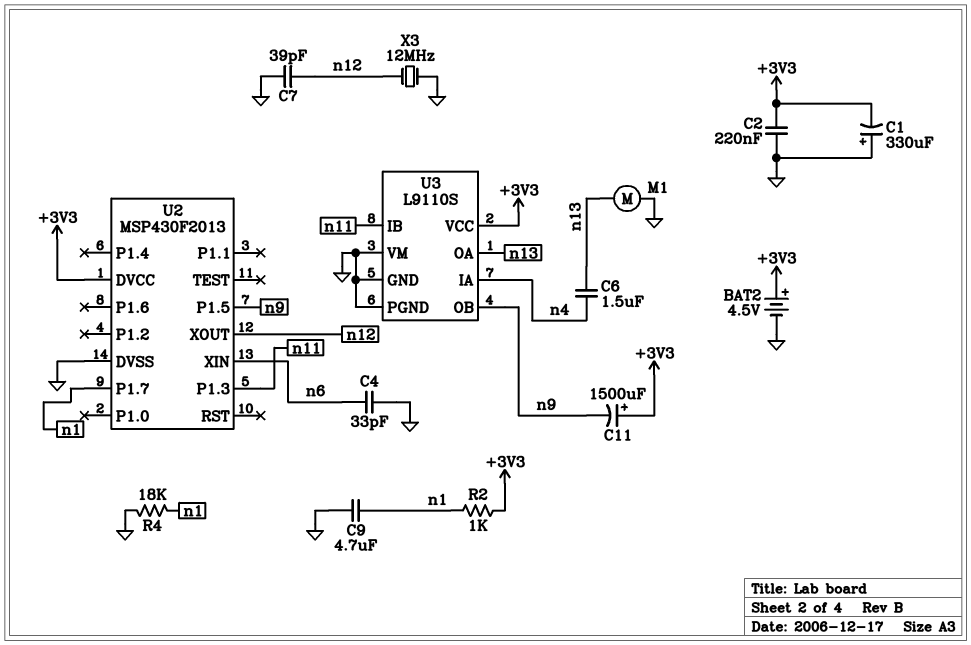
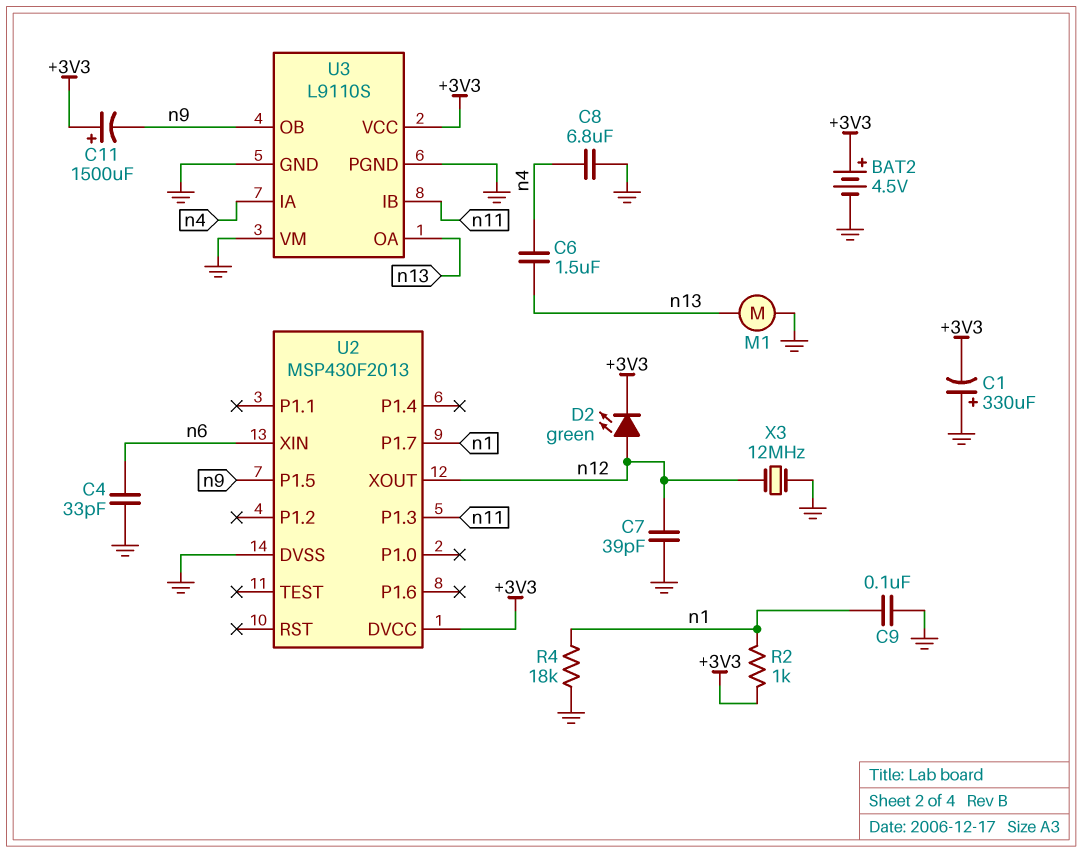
C2: 220nF (+3V3, GND) -> none
C8: none -> 6.8uF (GND, n4)
C9: 4.7uF (GND, n1) -> 100nF (GND, n1)
D2: none -> LED green (A n12, K +3V3)

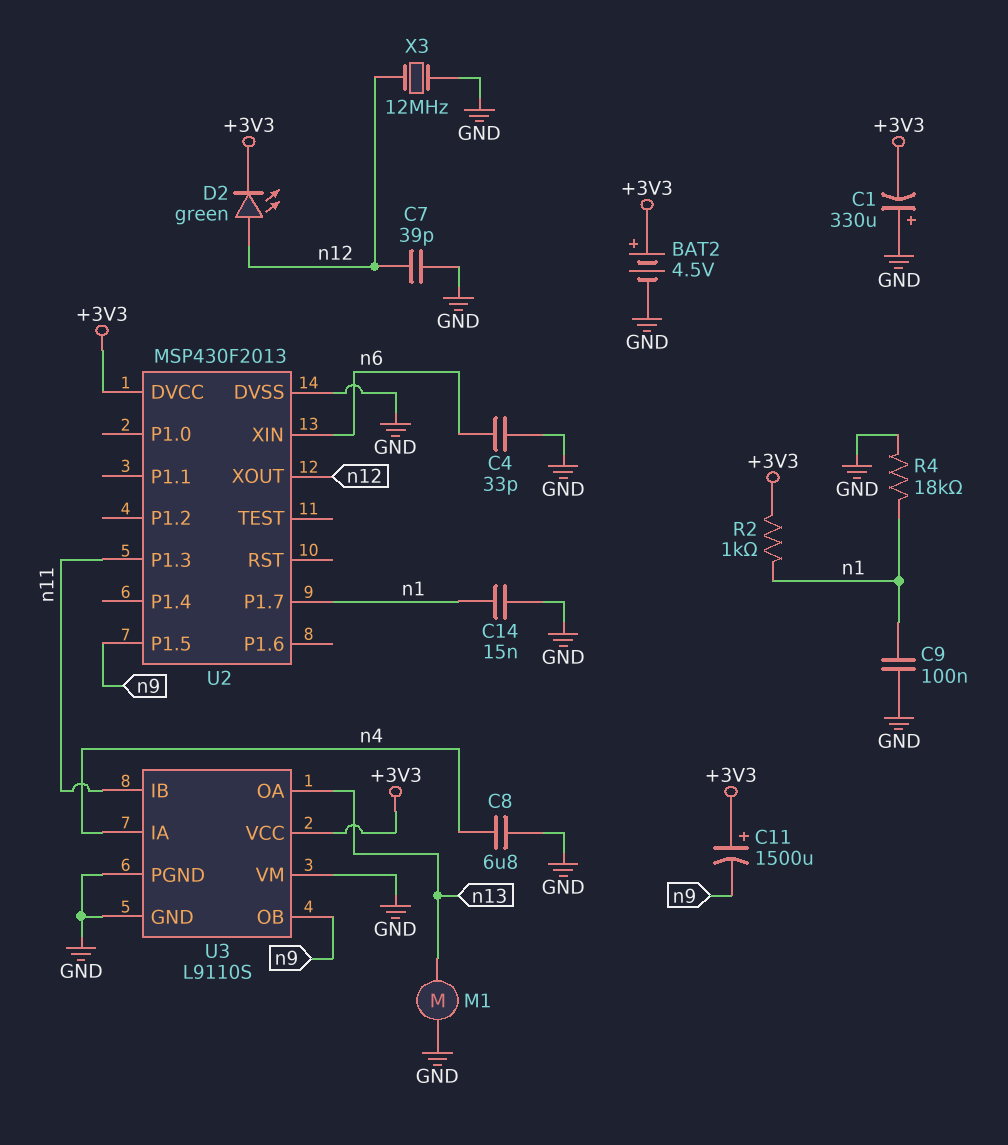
C6: 1.5uF (n4, n13) -> none
C14: none -> 15nF (GND, n1)

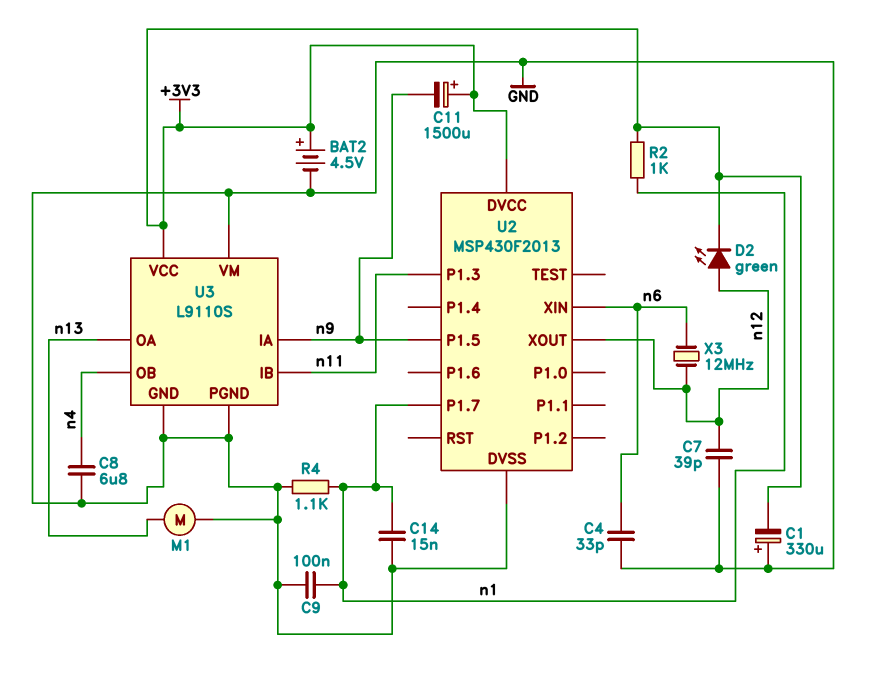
R4: 18k (GND, n1) -> 1.1k (GND, n1)
U3 pin IA: n4 -> n9
U3 pin OB: n9 -> n4
X3: 12MHz (GND, n12) -> 12MHz (n6, n12)

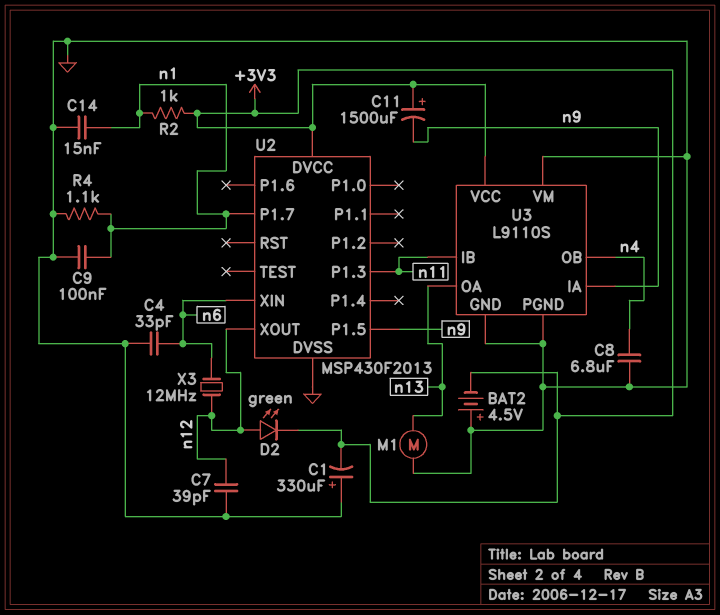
BAT2: 4.5V (plus +3V3, minus GND) -> 4.5V (plus GND, minus +3V3)

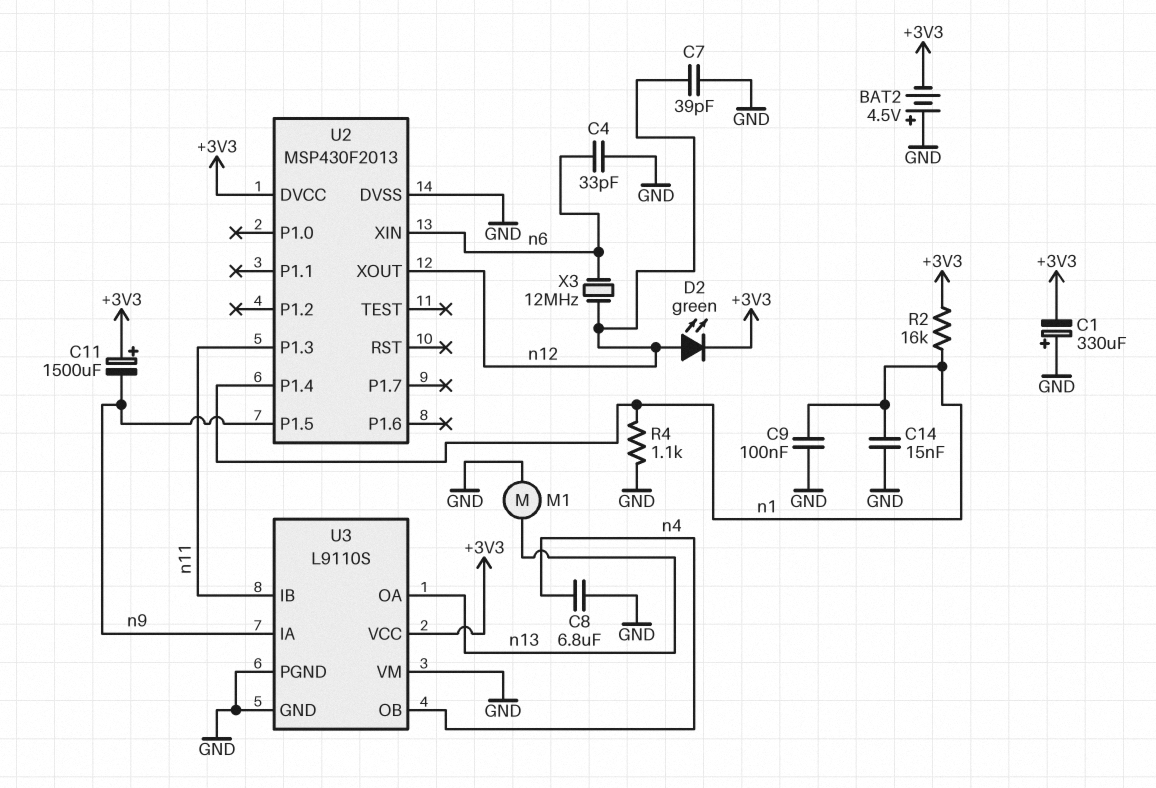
R2: 1k (+3V3, n1) -> 16k (+3V3, n1)
U2 pin P1.4: none -> n1
U2 pin P1.7: n1 -> none

